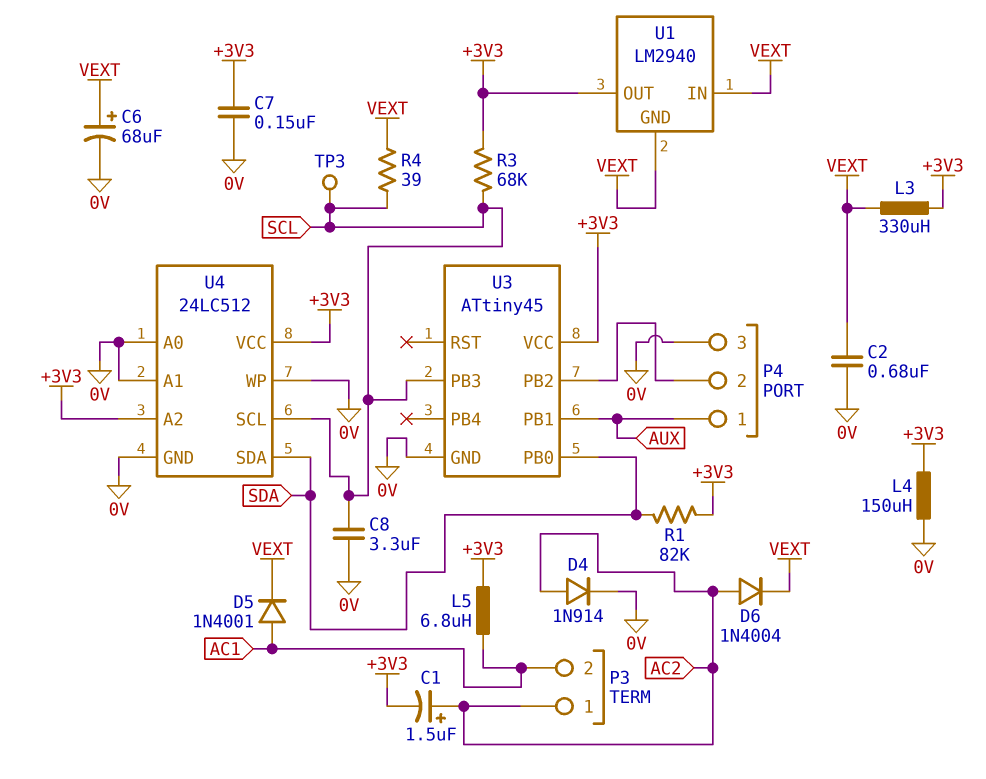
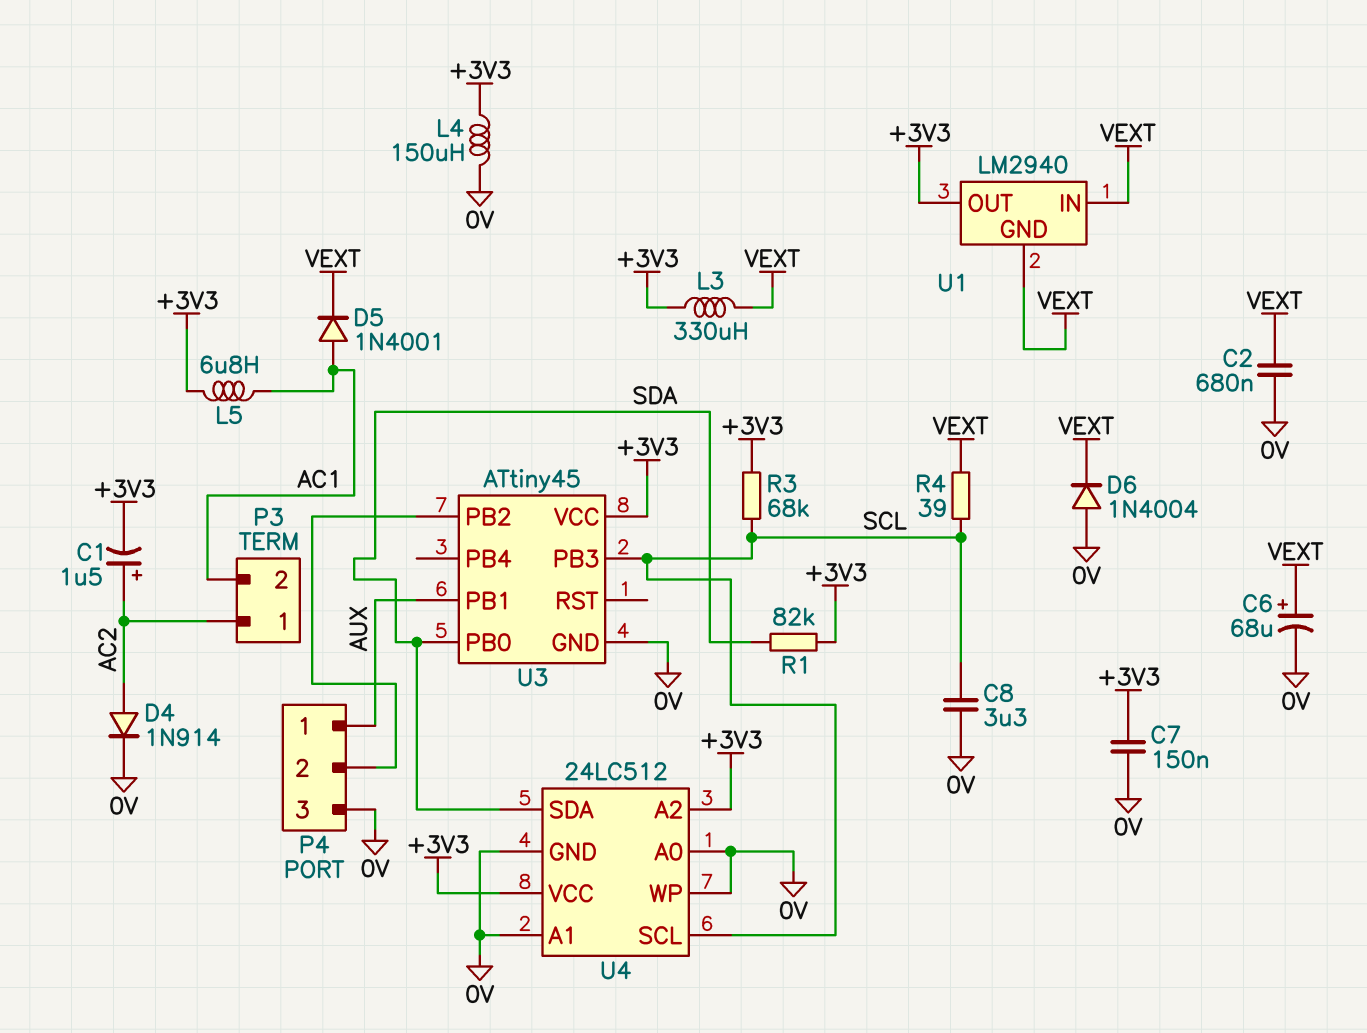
D6: diode 1N4004 (A AC2, K VEXT) -> diode 1N4004 (A 0V, K VEXT)
TP3: test point (SCL) -> none

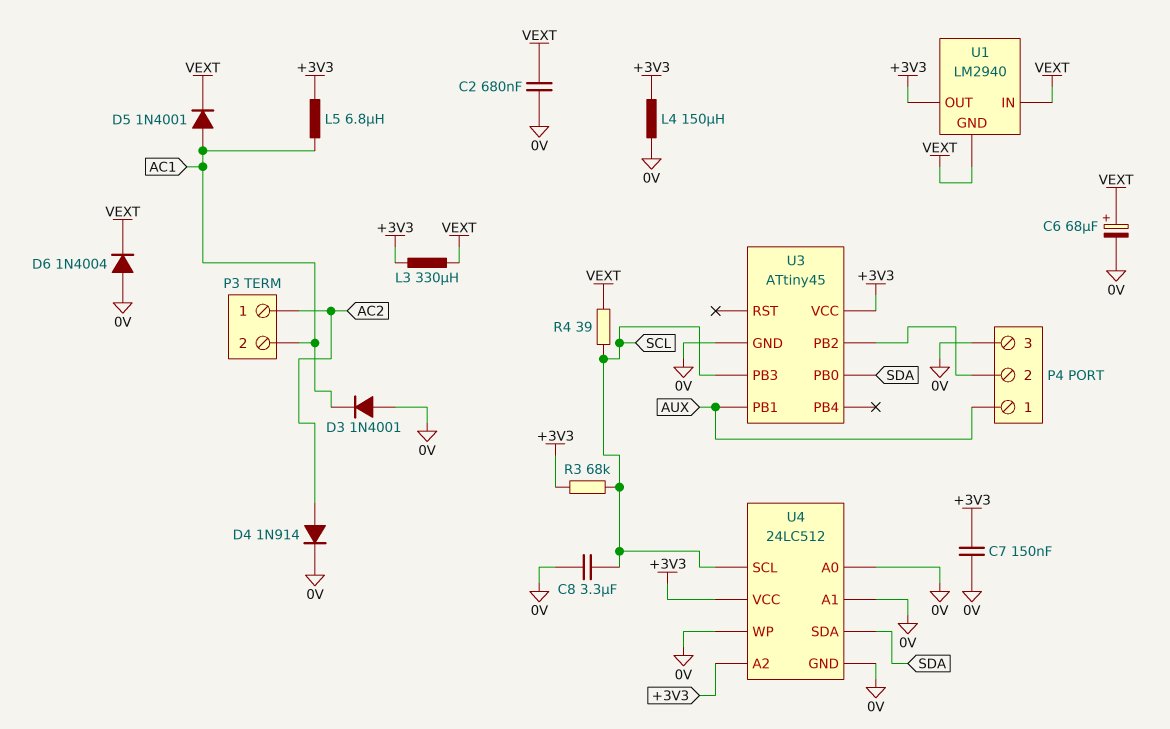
C1: 1.5uF (plus AC2, minus +3V3) -> none
D3: none -> diode 1N4001 (A 0V, K AC1)
R1: 82k (+3V3, SDA) -> none

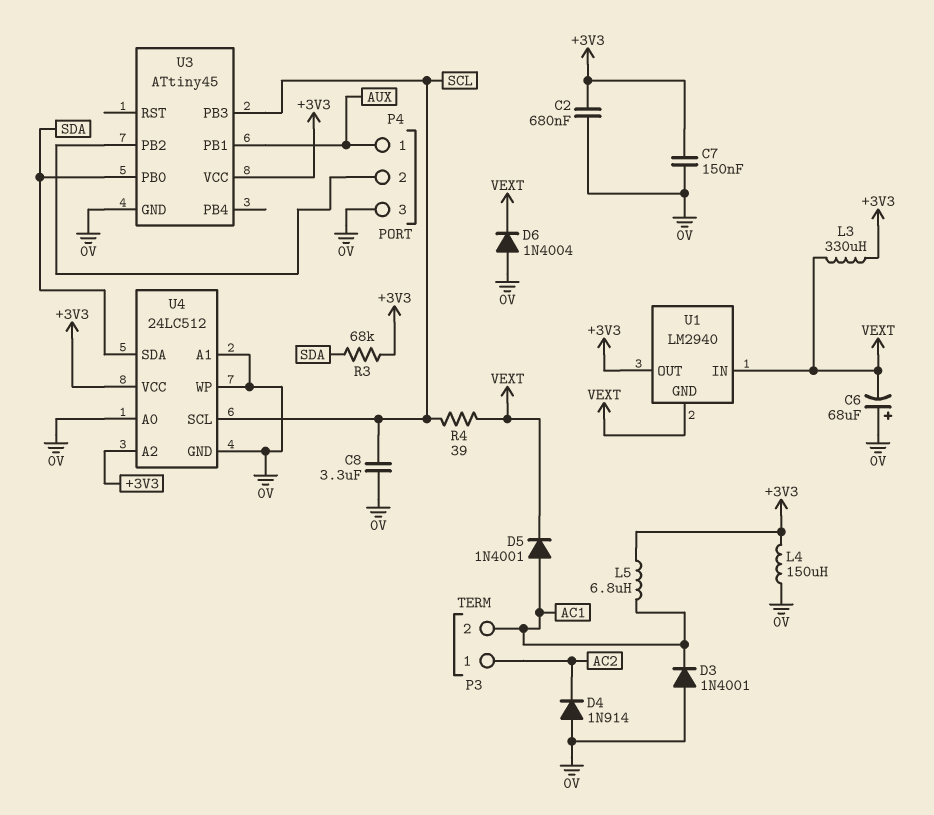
C2: 680nF (0V, VEXT) -> 680nF (+3V3, 0V)
C6: 68uF (plus VEXT, minus 0V) -> 68uF (plus 0V, minus VEXT)
D4: diode 1N914 (A AC2, K 0V) -> diode 1N914 (A 0V, K AC2)
R3: 68k (+3V3, SCL) -> 68k (+3V3, SDA)

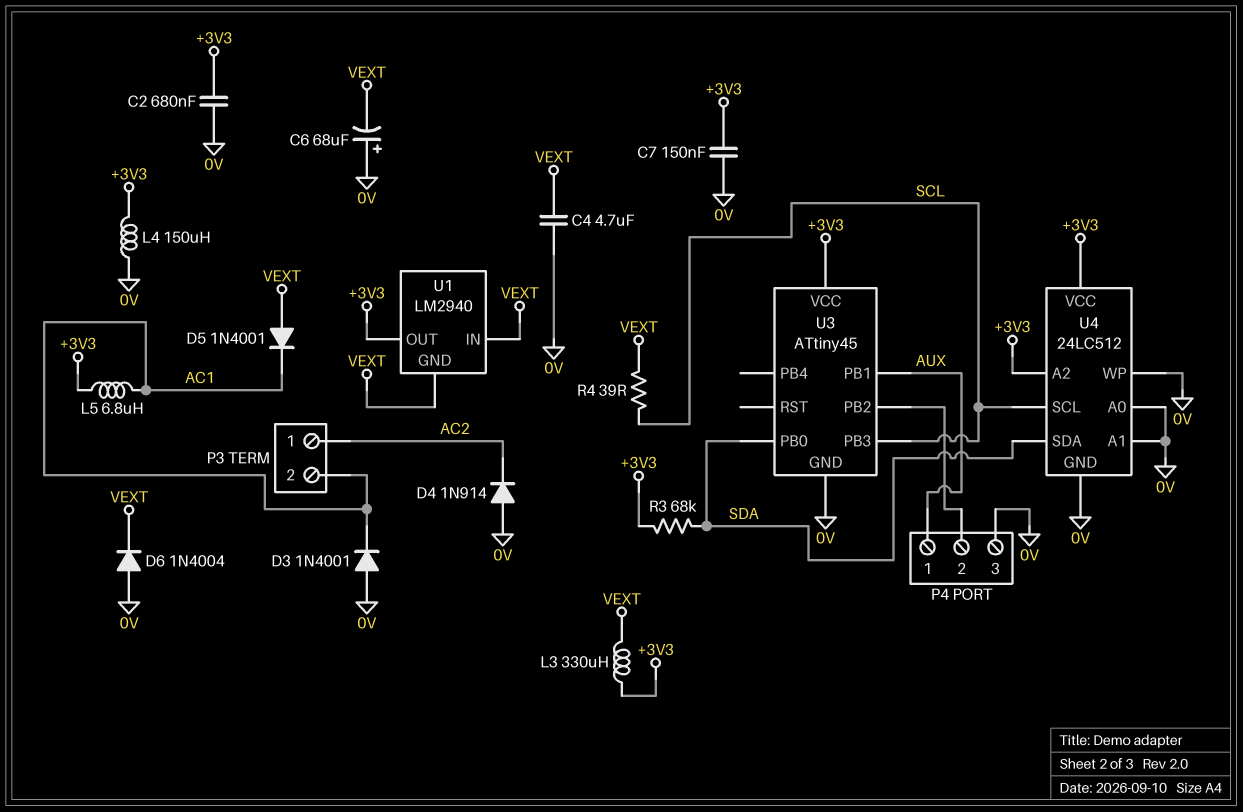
C4: none -> 4.7uF (0V, VEXT)
C8: 3.3uF (0V, SCL) -> none
D5: diode 1N4001 (A AC1, K VEXT) -> diode 1N4001 (A VEXT, K AC1)

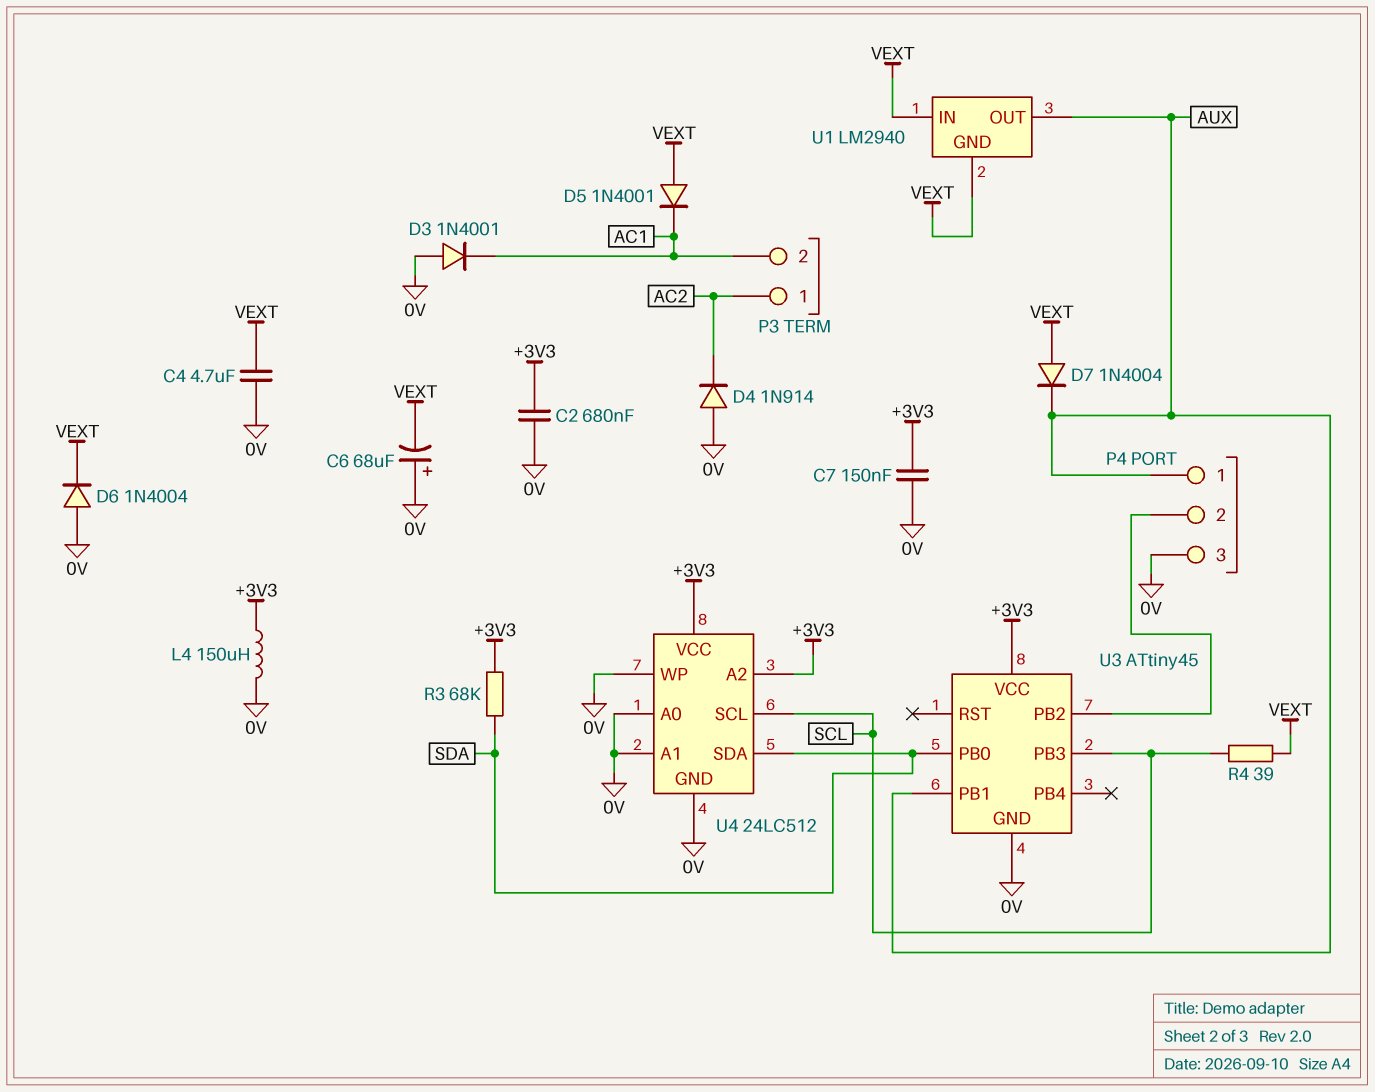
D7: none -> diode 1N4004 (A VEXT, K AUX)
L3: 330uH (+3V3, VEXT) -> none
L5: 6.8uH (+3V3, AC1) -> none
U1 pin OUT: +3V3 -> AUX

